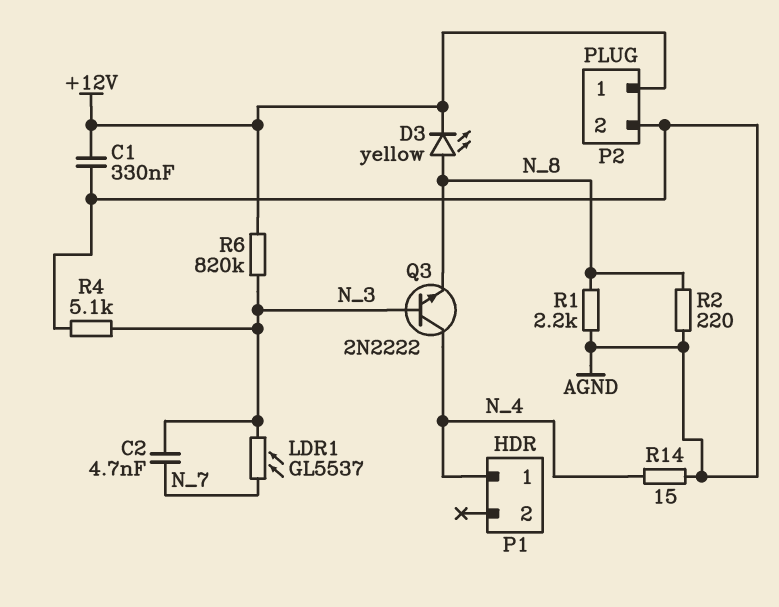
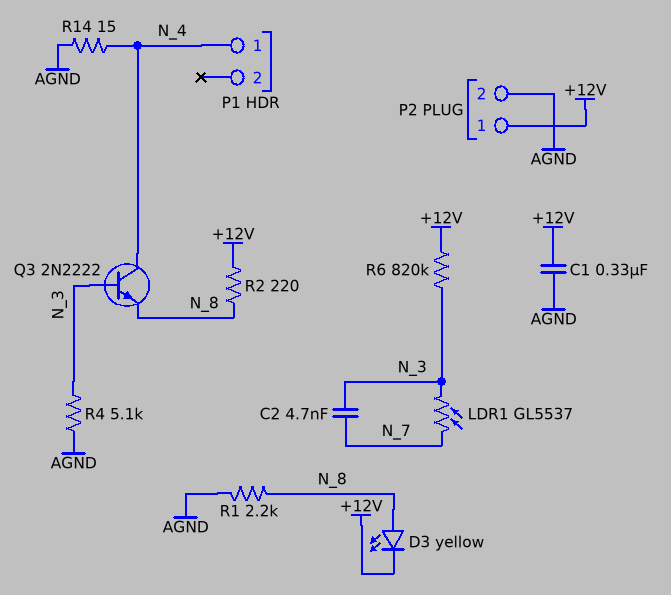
R2: 220 (AGND, N_8) -> 220 (+12V, N_8)

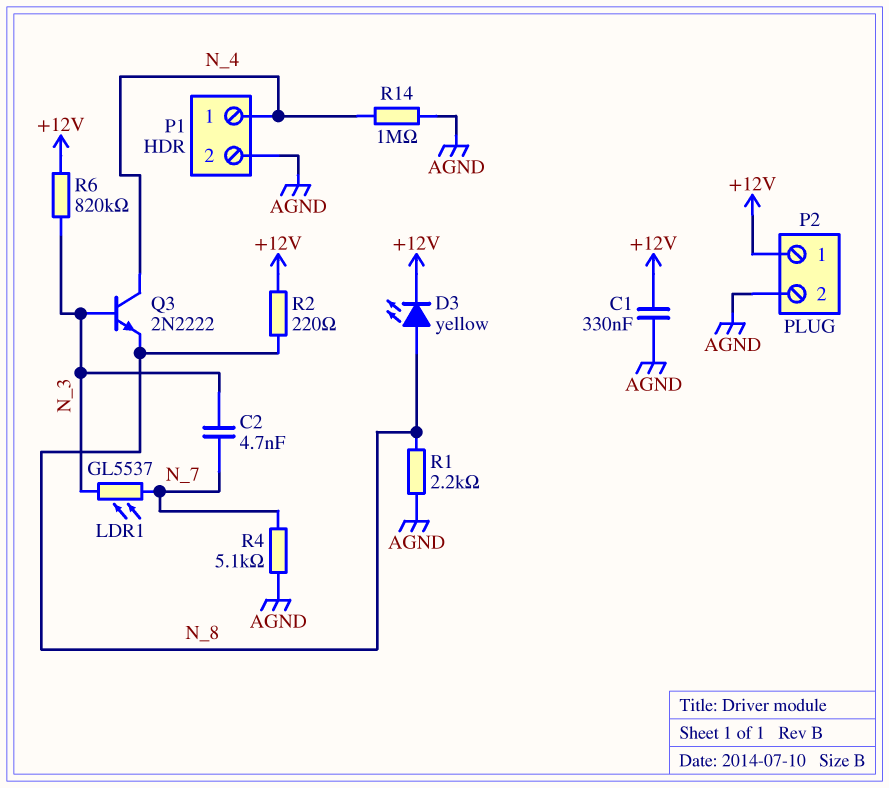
P1 pin 2: none -> AGND
R4: 5.1k (AGND, N_3) -> 5.1k (AGND, N_7)
R14: 15 (AGND, N_4) -> 1M (AGND, N_4)

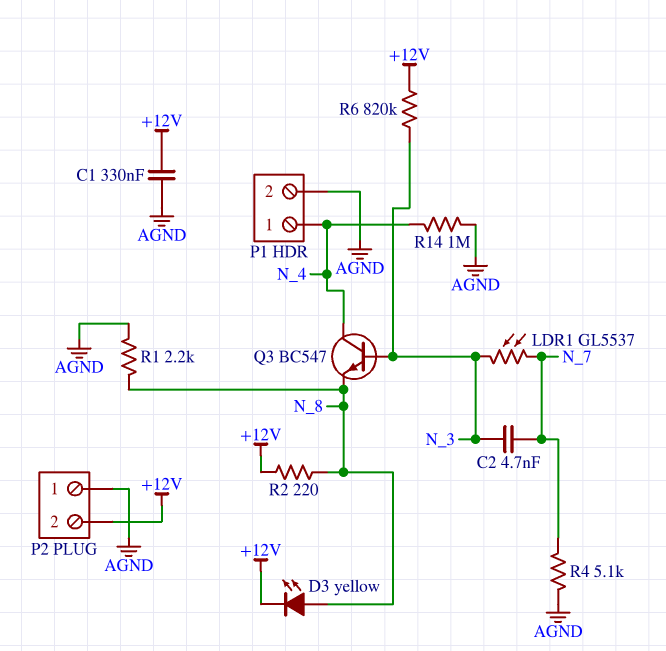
P2 pin 1: +12V -> AGND
P2 pin 2: AGND -> +12V
Q3: NPN 2N2222 (B N_3, C N_4, E N_8) -> NPN BC547 (B N_3, C N_4, E N_8)

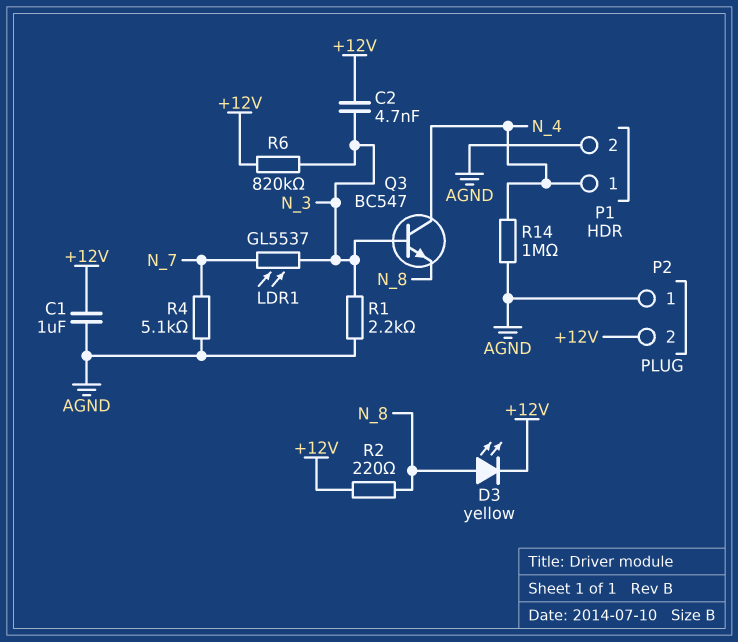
C1: 330nF (+12V, AGND) -> 1uF (+12V, AGND)
C2: 4.7nF (N_3, N_7) -> 4.7nF (+12V, N_3)
R1: 2.2k (AGND, N_8) -> 2.2k (AGND, N_3)

